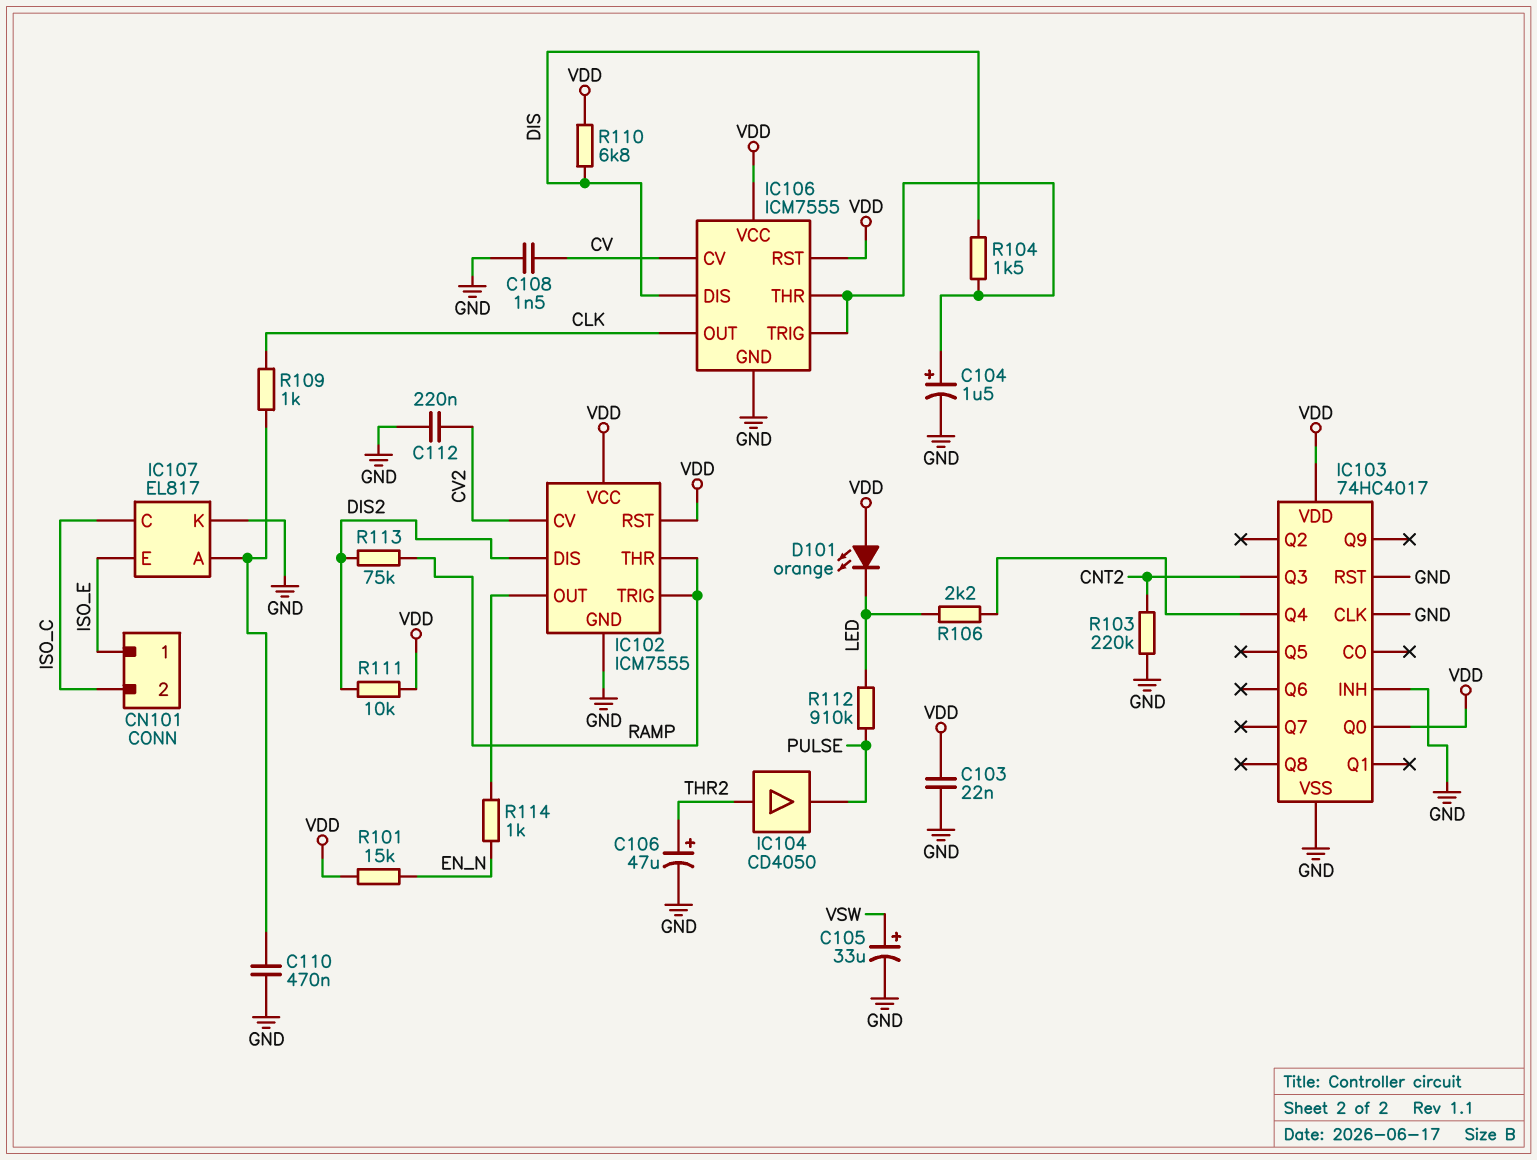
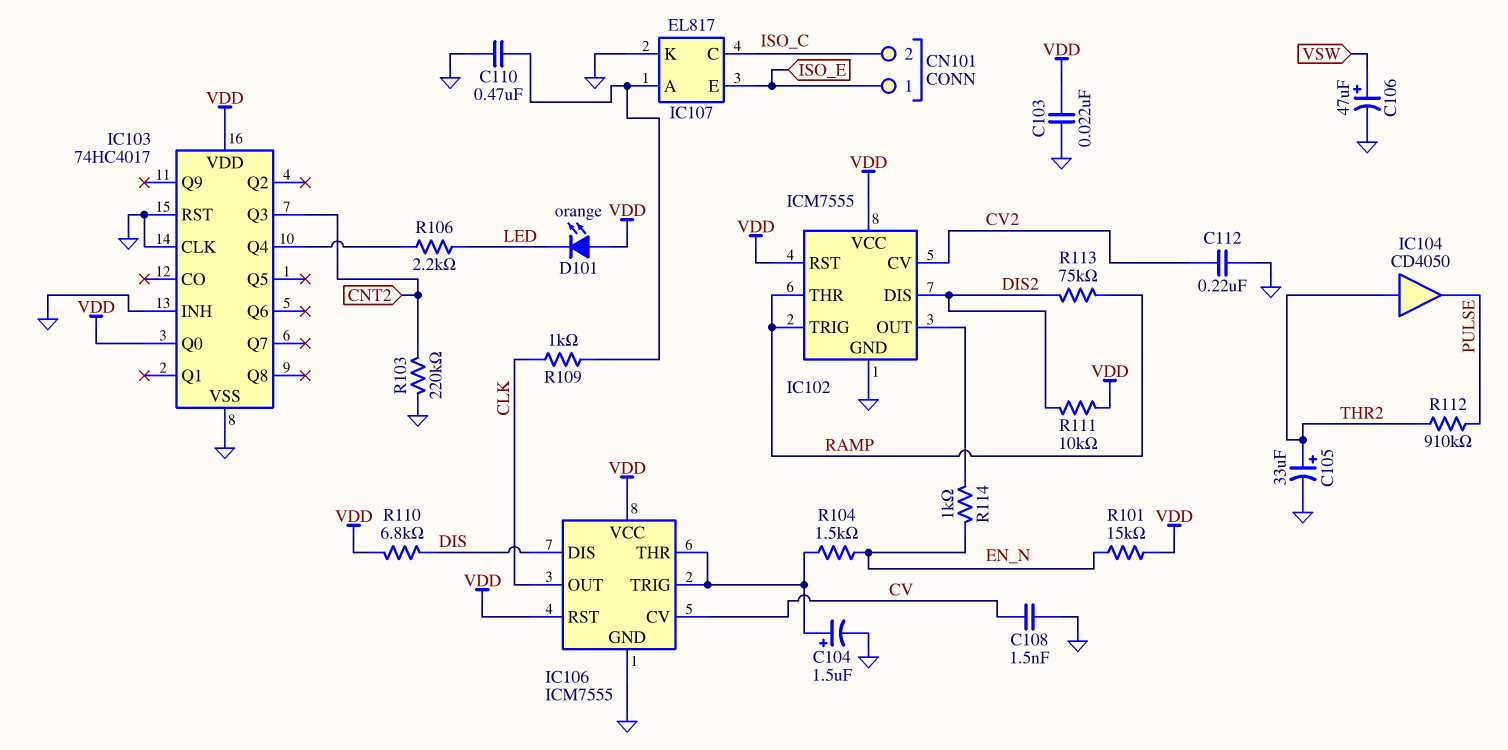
C105: 33uF (plus VSW, minus GND) -> 33uF (plus THR2, minus GND)
C106: 47uF (plus THR2, minus GND) -> 47uF (plus VSW, minus GND)
R104: 1.5k (DIS, IC106/THR) -> 1.5k (EN_N, IC106/THR)
R112: 910k (LED, PULSE) -> 910k (PULSE, THR2)

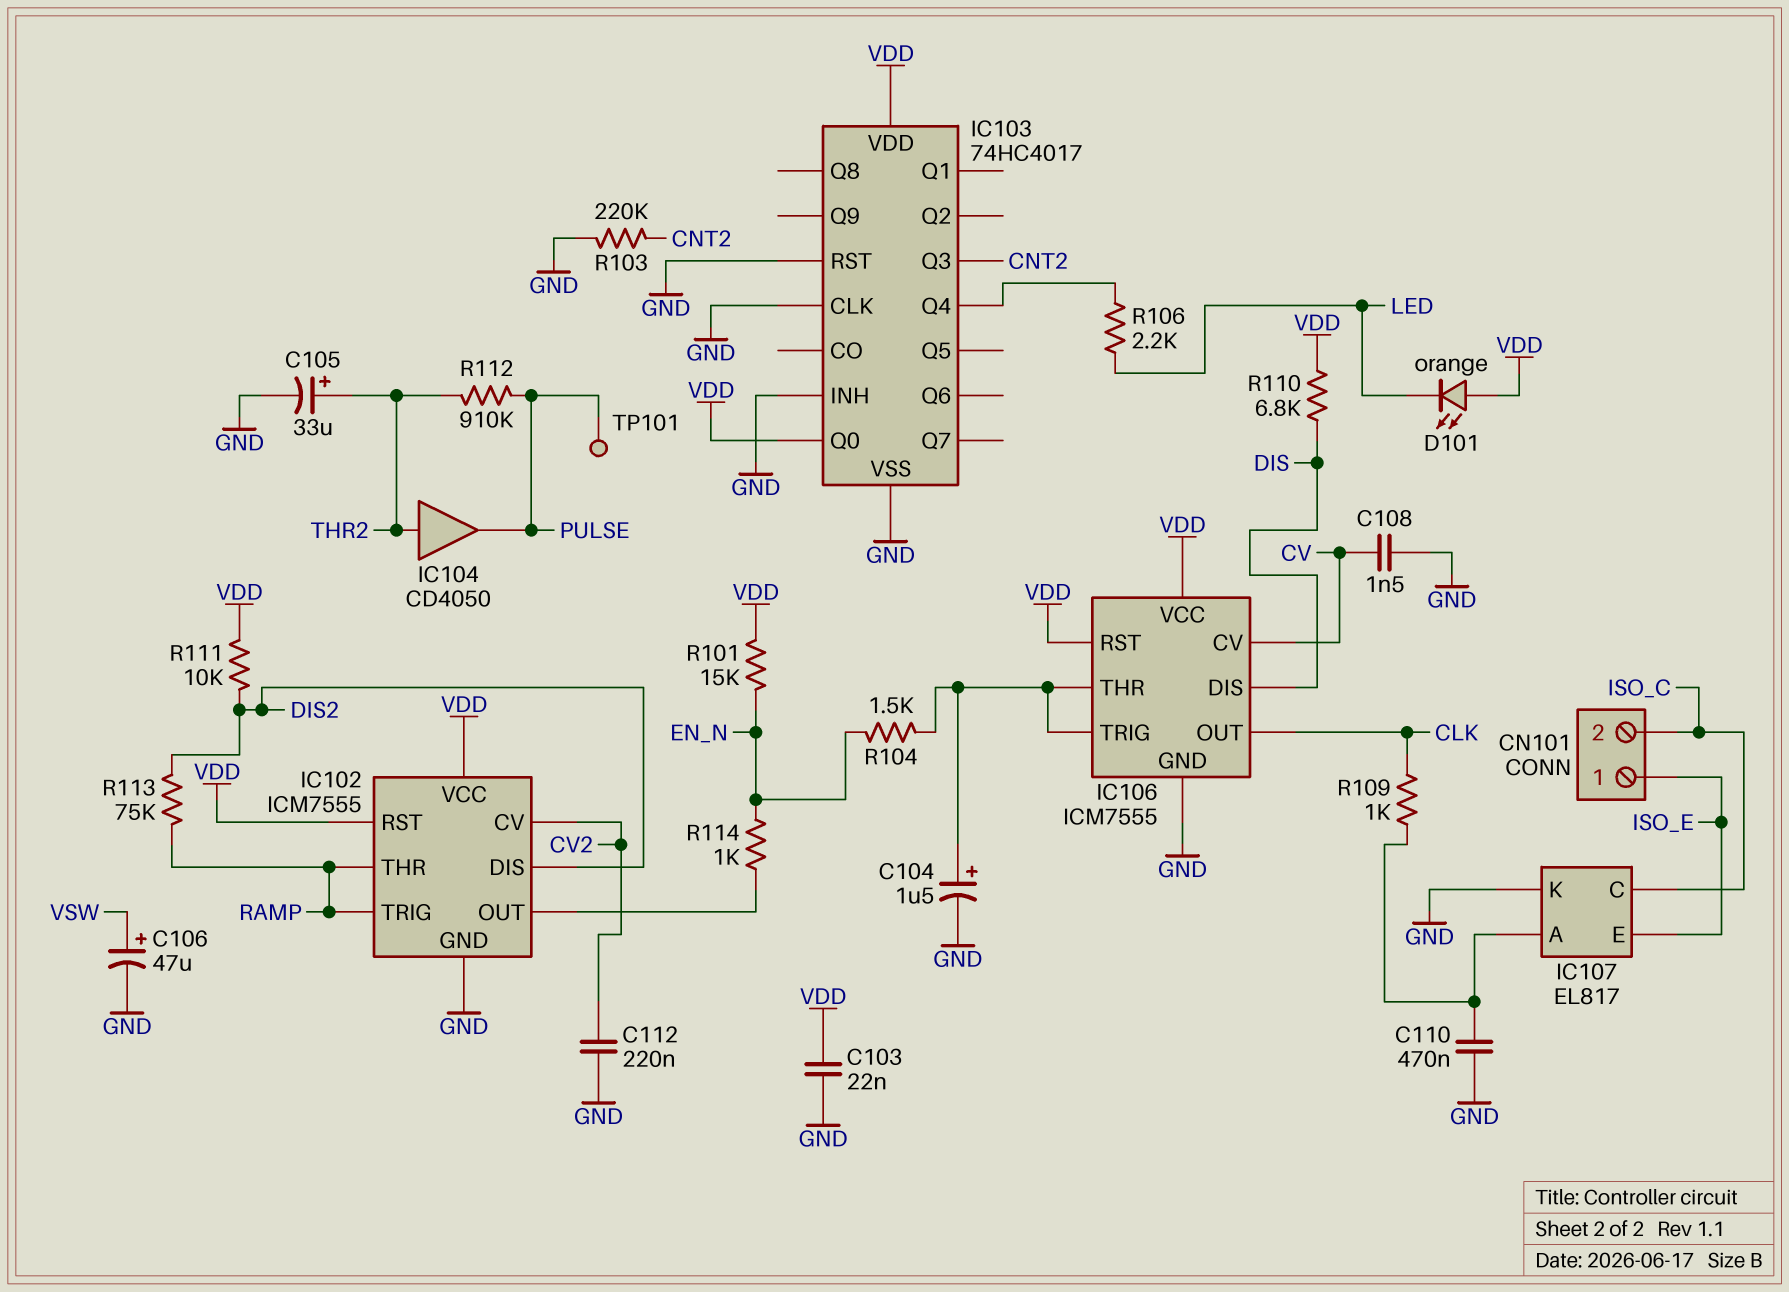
TP101: none -> test point (PULSE)

